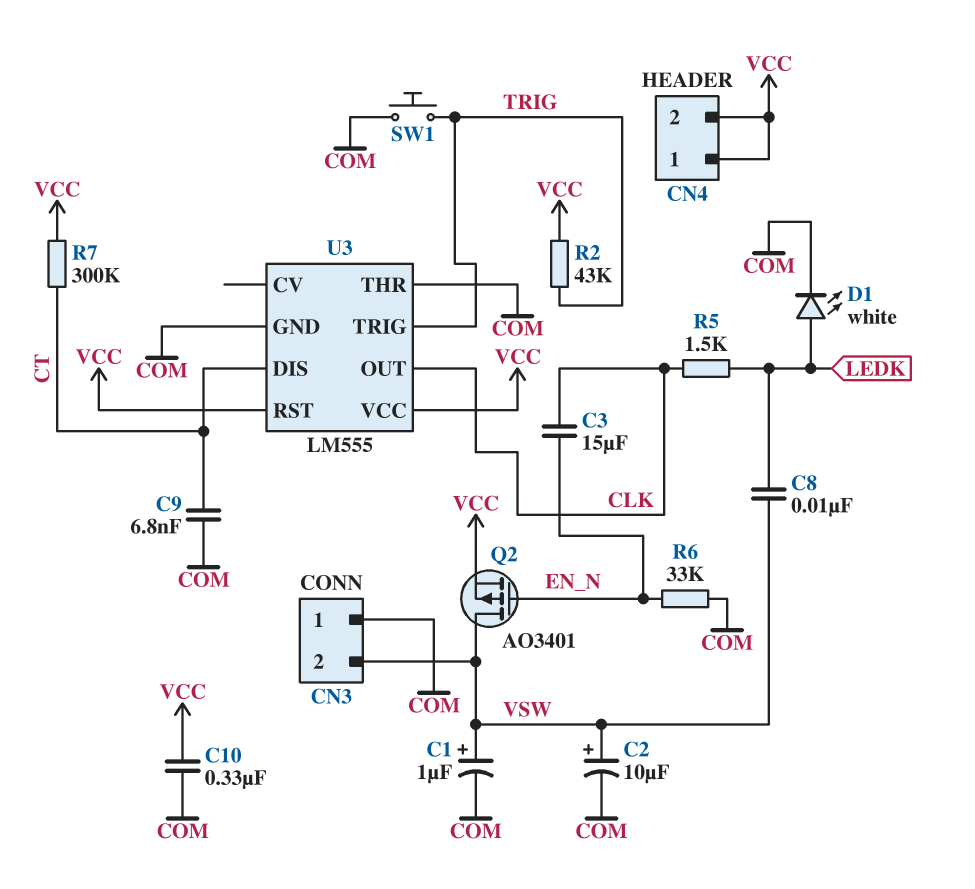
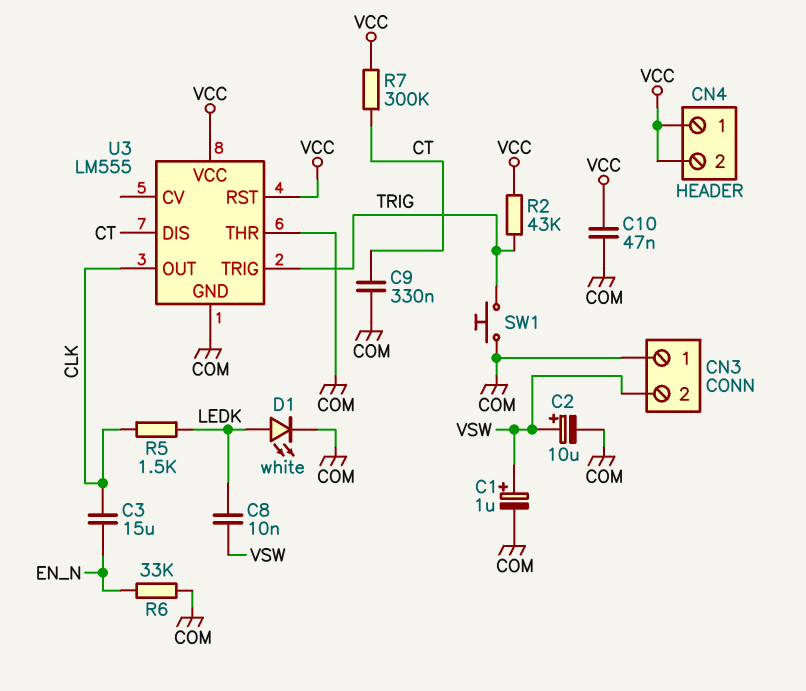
C9: 6.8nF (COM, CT) -> 330nF (COM, CT)
C10: 330nF (COM, VCC) -> 47nF (COM, VCC)
Q2: PMOS AO3401 (G EN_N, D VSW, S VCC) -> none

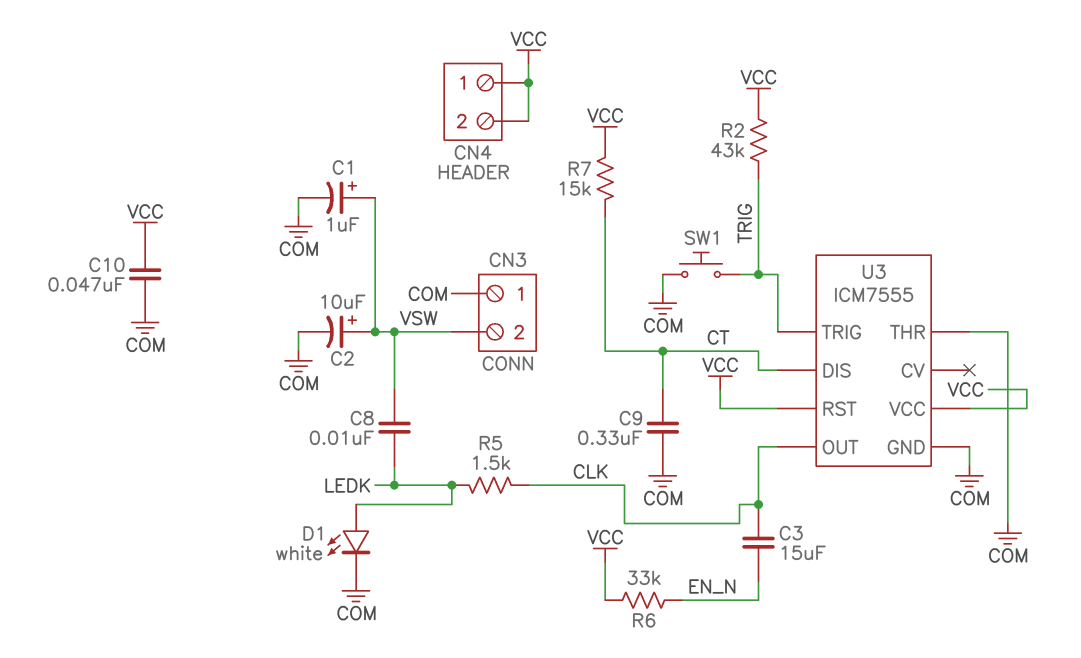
R6: 33k (COM, EN_N) -> 33k (EN_N, VCC)
R7: 300k (CT, VCC) -> 15k (CT, VCC)
U3: LM555 -> ICM7555

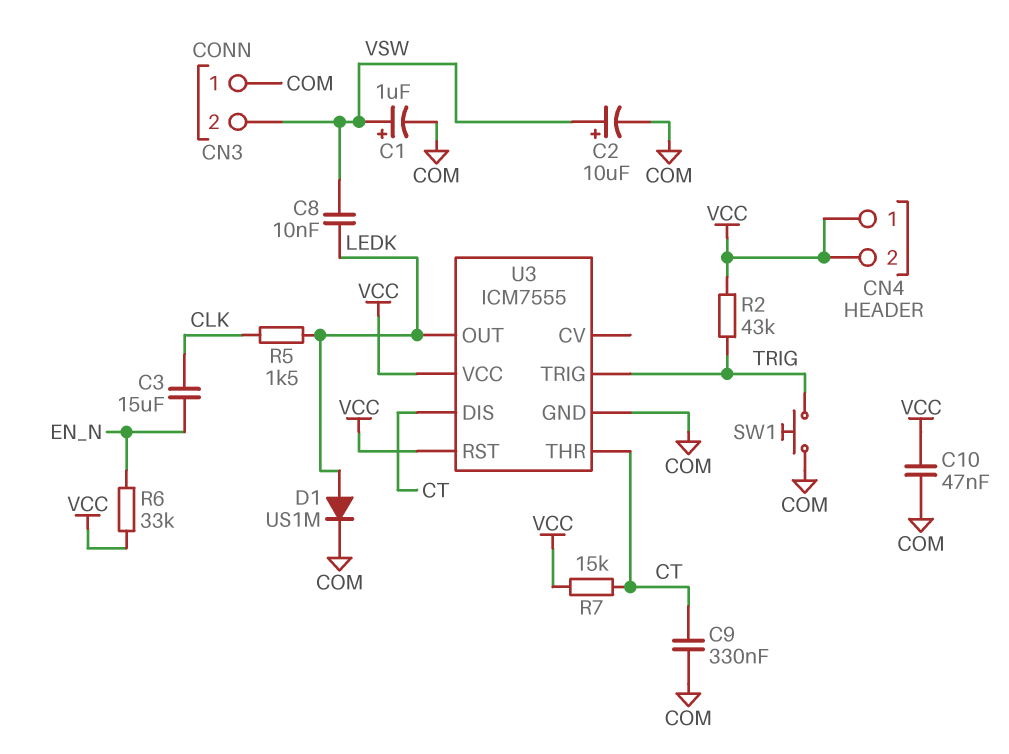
D1: LED white (A LEDK, K COM) -> diode US1M (A LEDK, K COM)
U3 pin OUT: CLK -> LEDK
U3 pin THR: COM -> CT

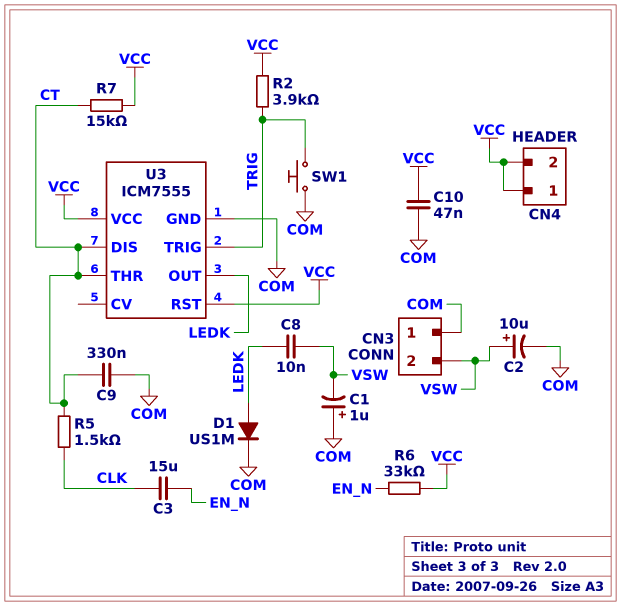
C1: 1uF (plus VSW, minus COM) -> 1uF (plus COM, minus VSW)
R2: 43k (TRIG, VCC) -> 3.9k (TRIG, VCC)
R5: 1.5k (CLK, LEDK) -> 1.5k (CLK, CT)

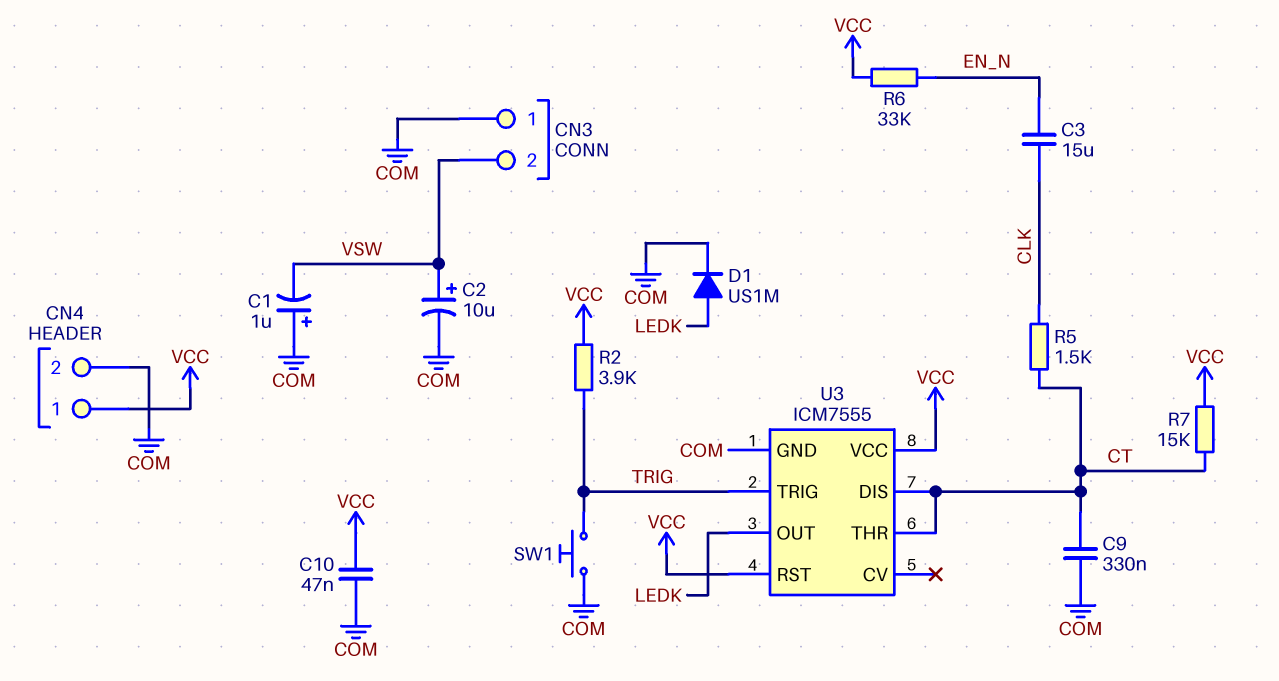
C8: 10nF (LEDK, VSW) -> none
CN4 pin 2: VCC -> COM

